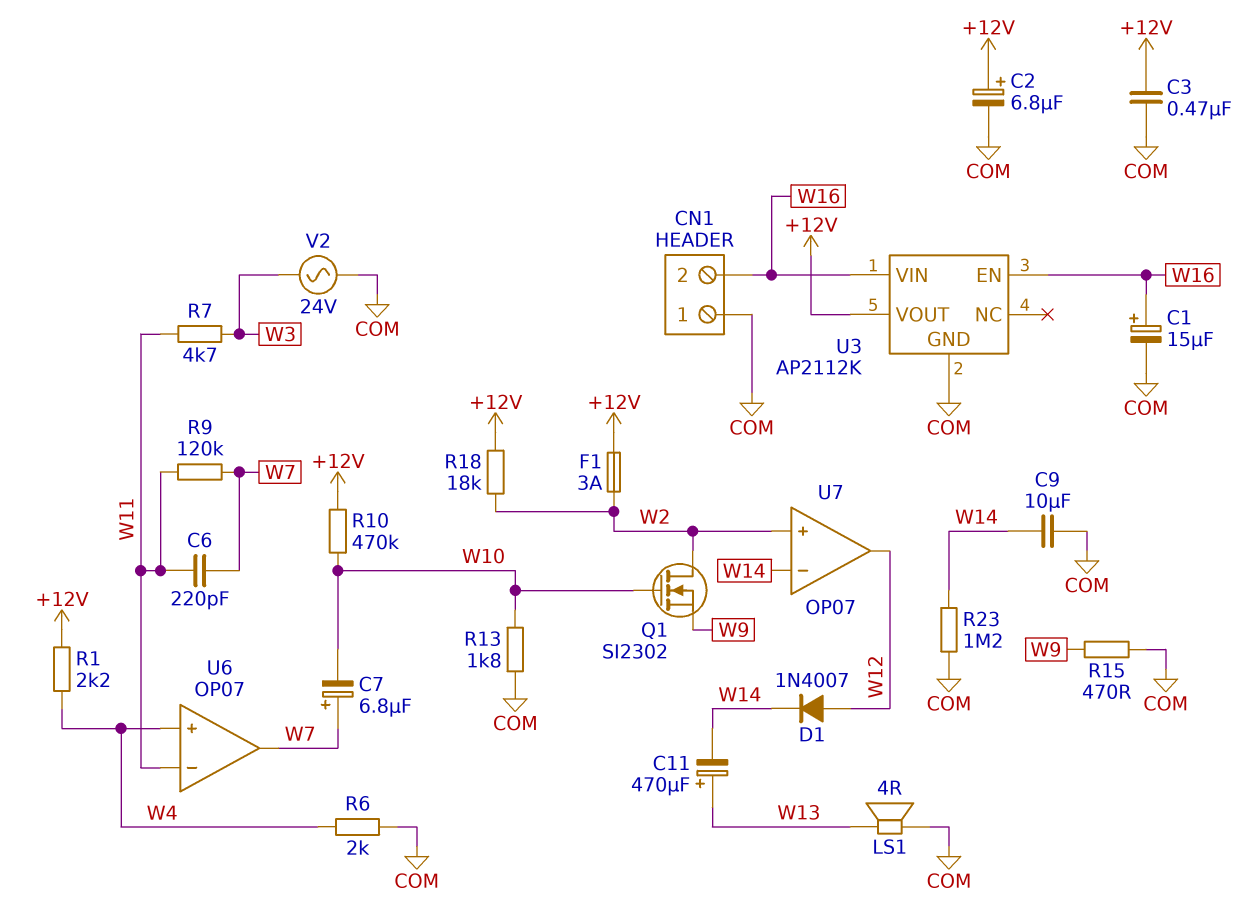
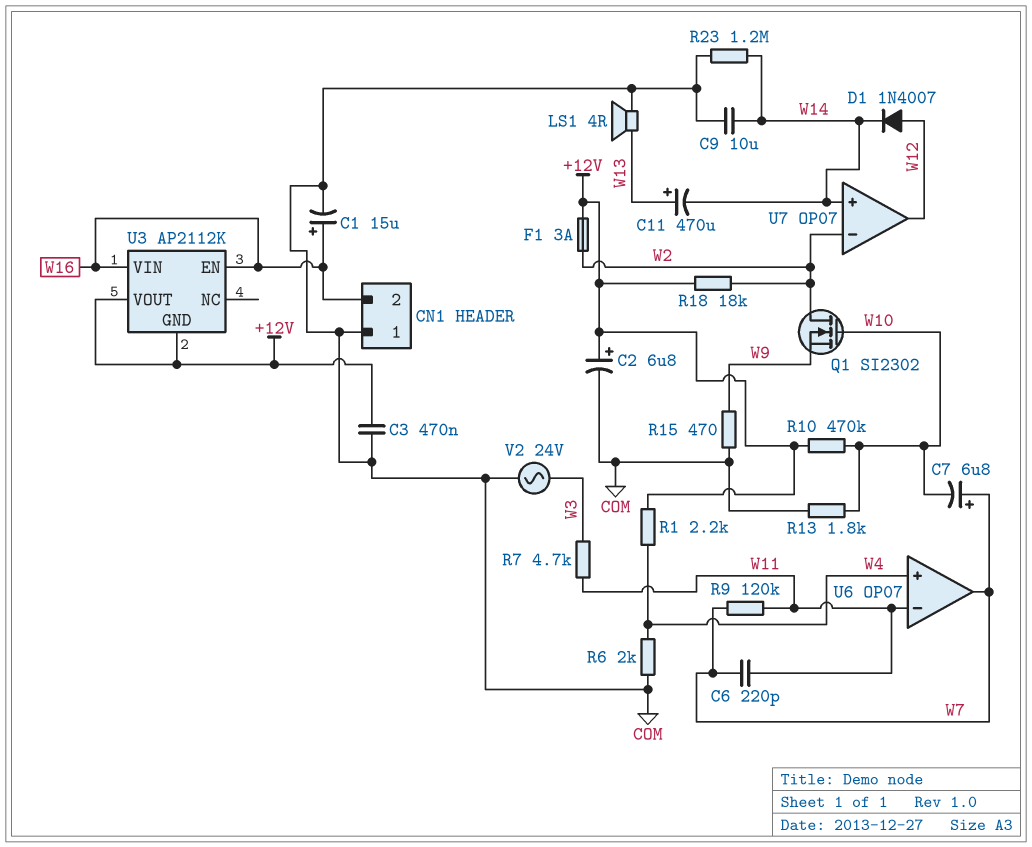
U3 pin GND: COM -> +12V
U7 pin in+: W2 -> W14
U7 pin in-: W14 -> W2

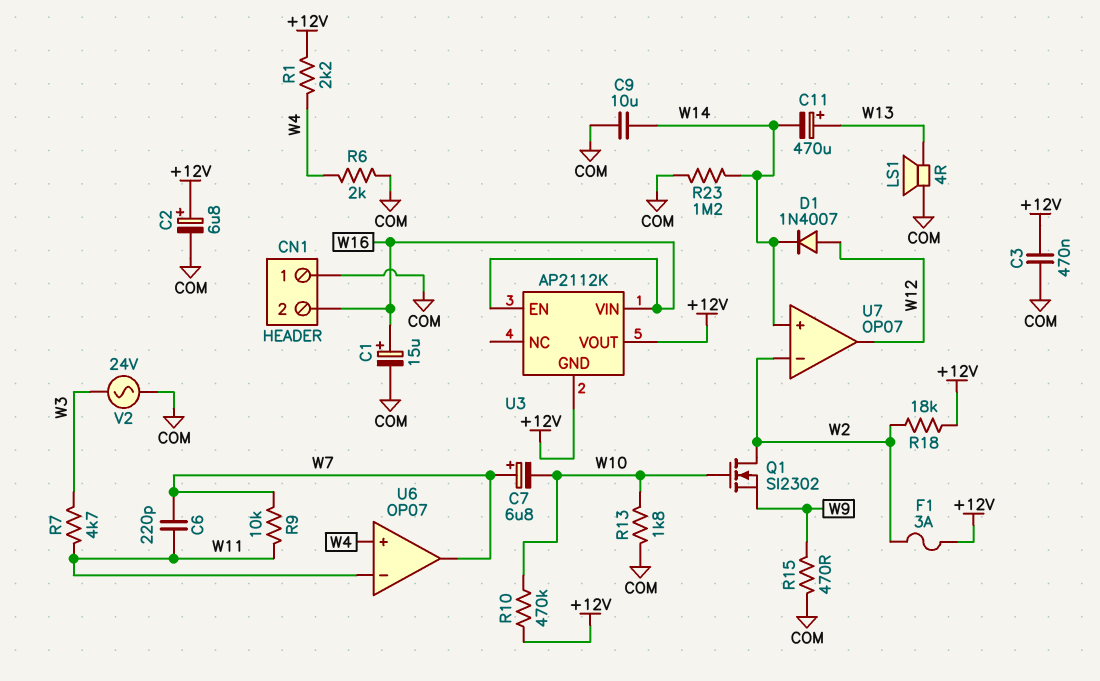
R9: 120k (W7, W11) -> 10k (W7, W11)

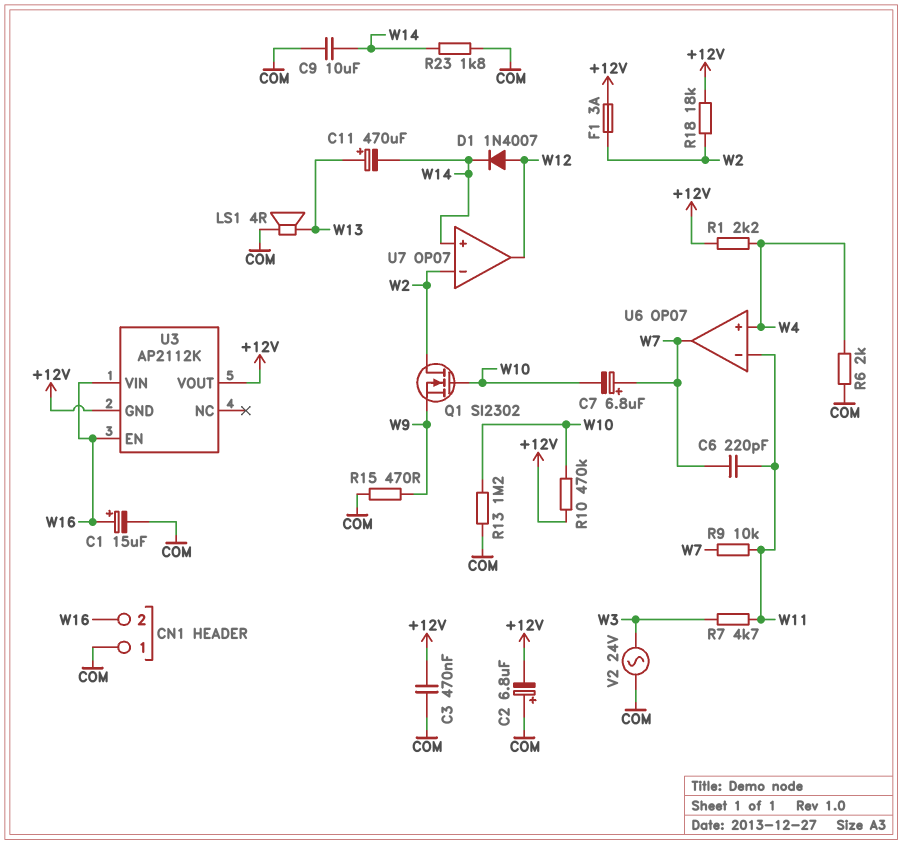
C2: 6.8uF (plus +12V, minus COM) -> 6.8uF (plus COM, minus +12V)
R13: 1.8k (COM, W10) -> 1.2M (COM, W10)
R23: 1.2M (COM, W14) -> 1.8k (COM, W14)

